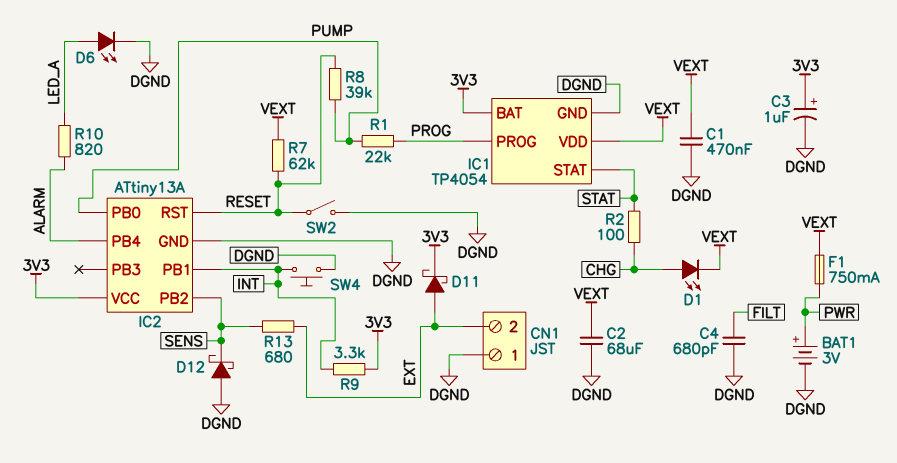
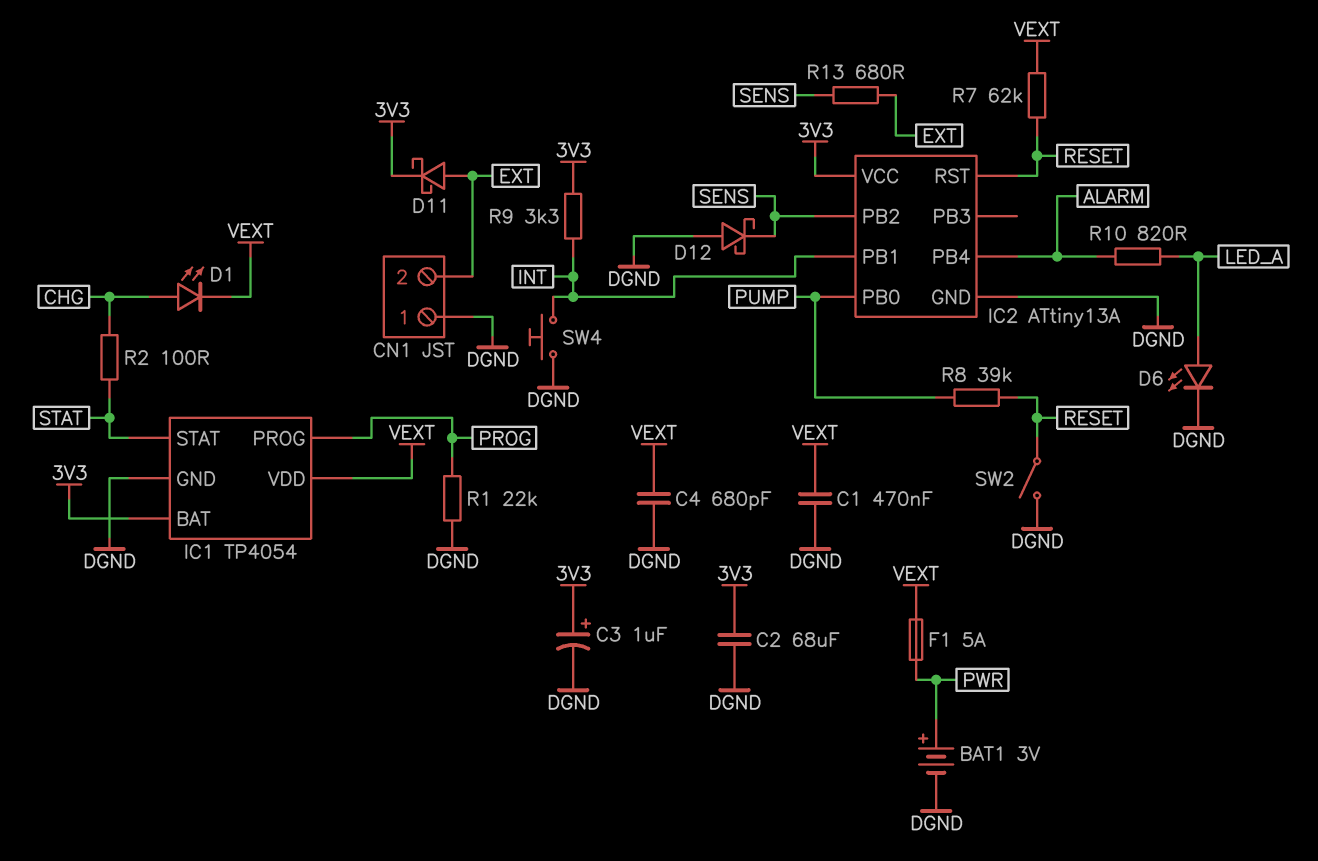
C2: 68uF (DGND, VEXT) -> 68uF (3V3, DGND)
C4: 680pF (DGND, FILT) -> 680pF (DGND, VEXT)
F1: 750mA (PWR, VEXT) -> 5A (PWR, VEXT)
R1: 22k (PROG, PUMP) -> 22k (DGND, PROG)

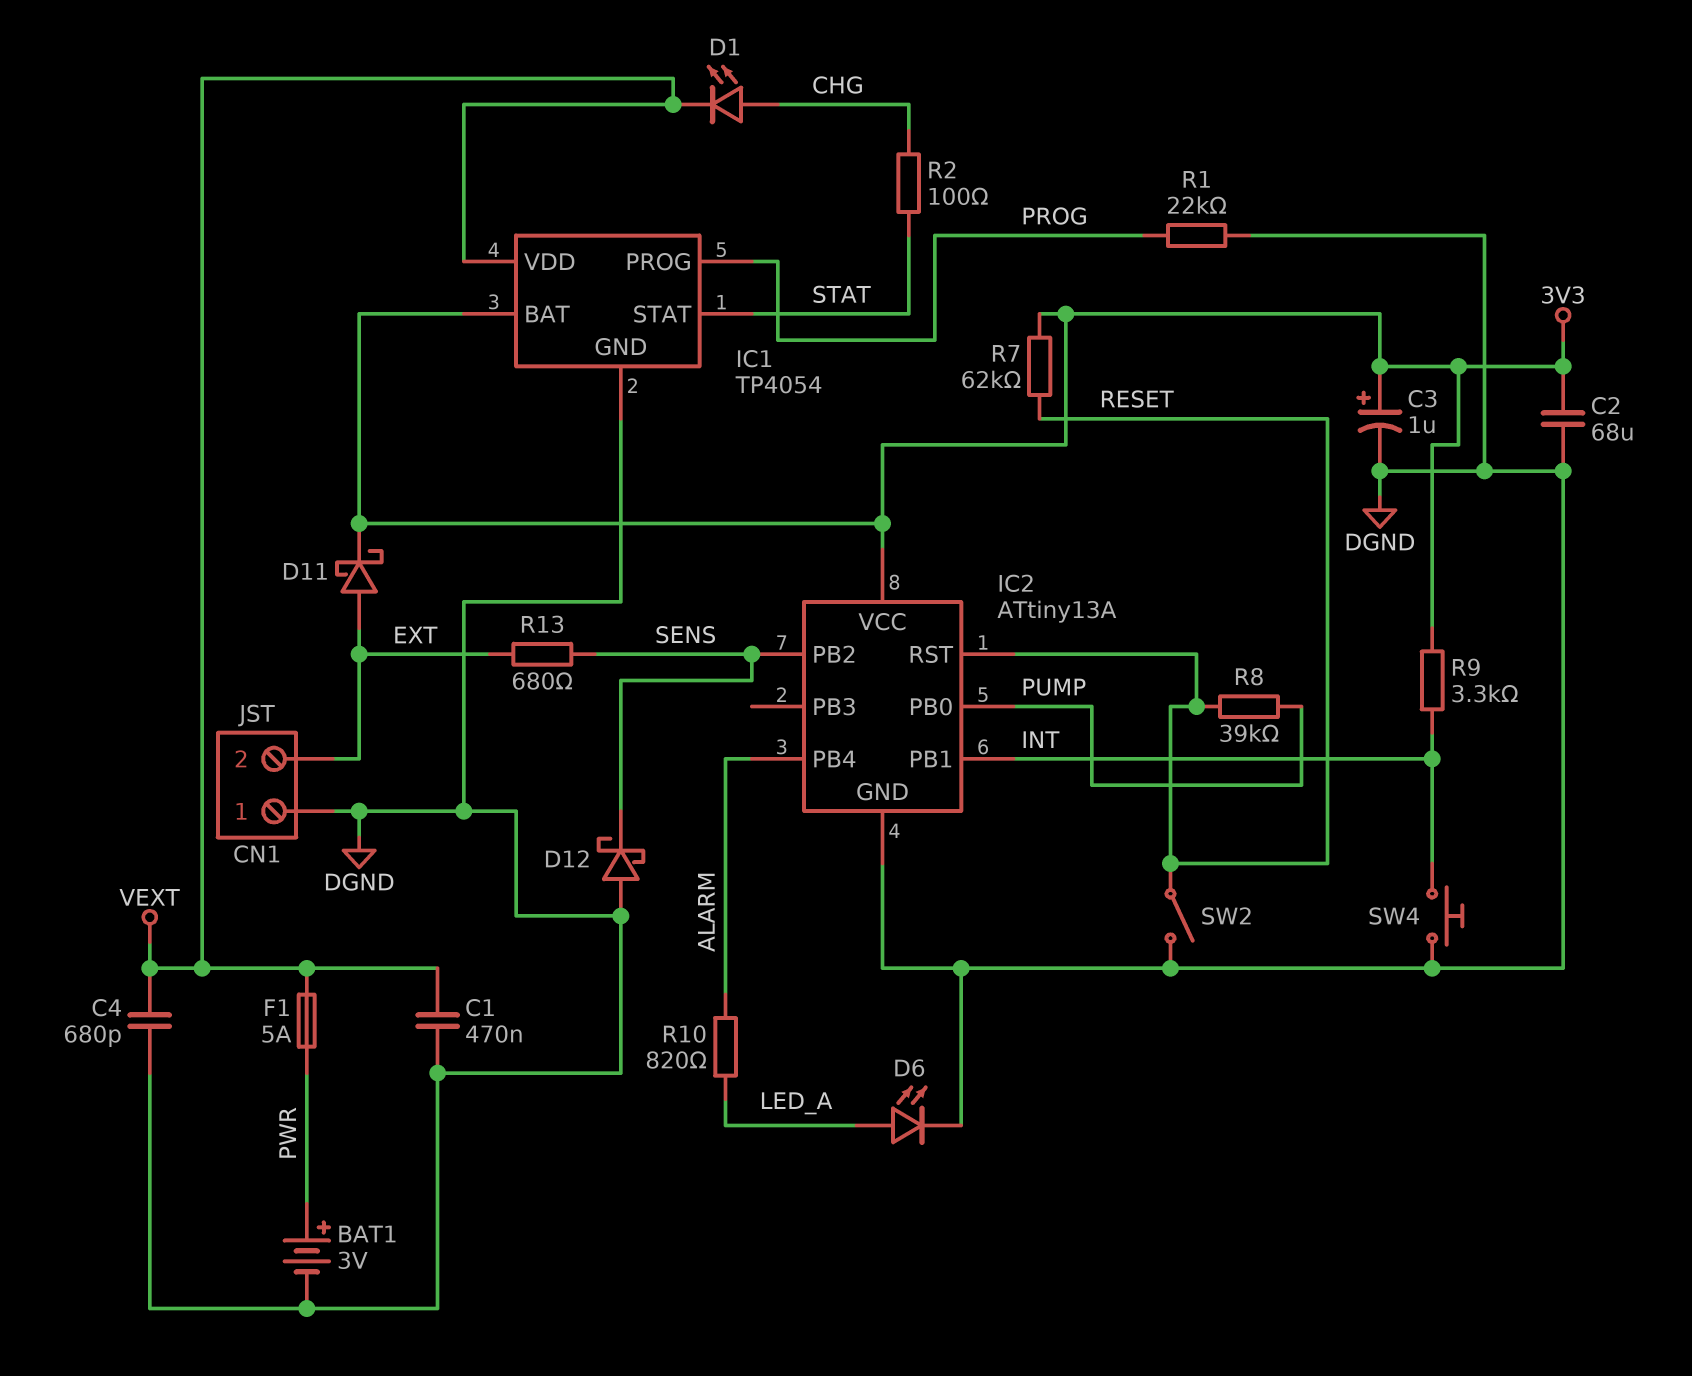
R7: 62k (RESET, VEXT) -> 62k (3V3, RESET)

